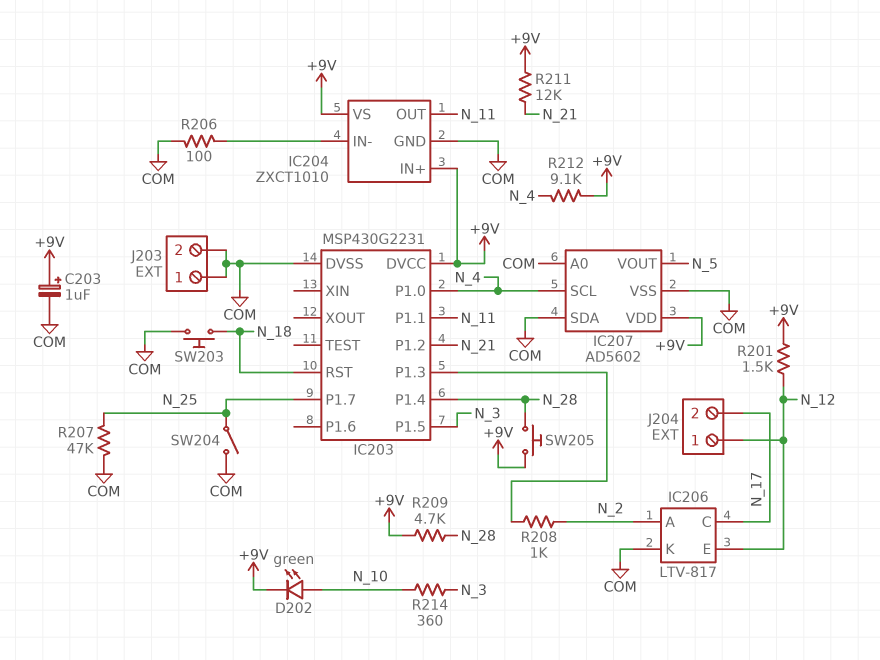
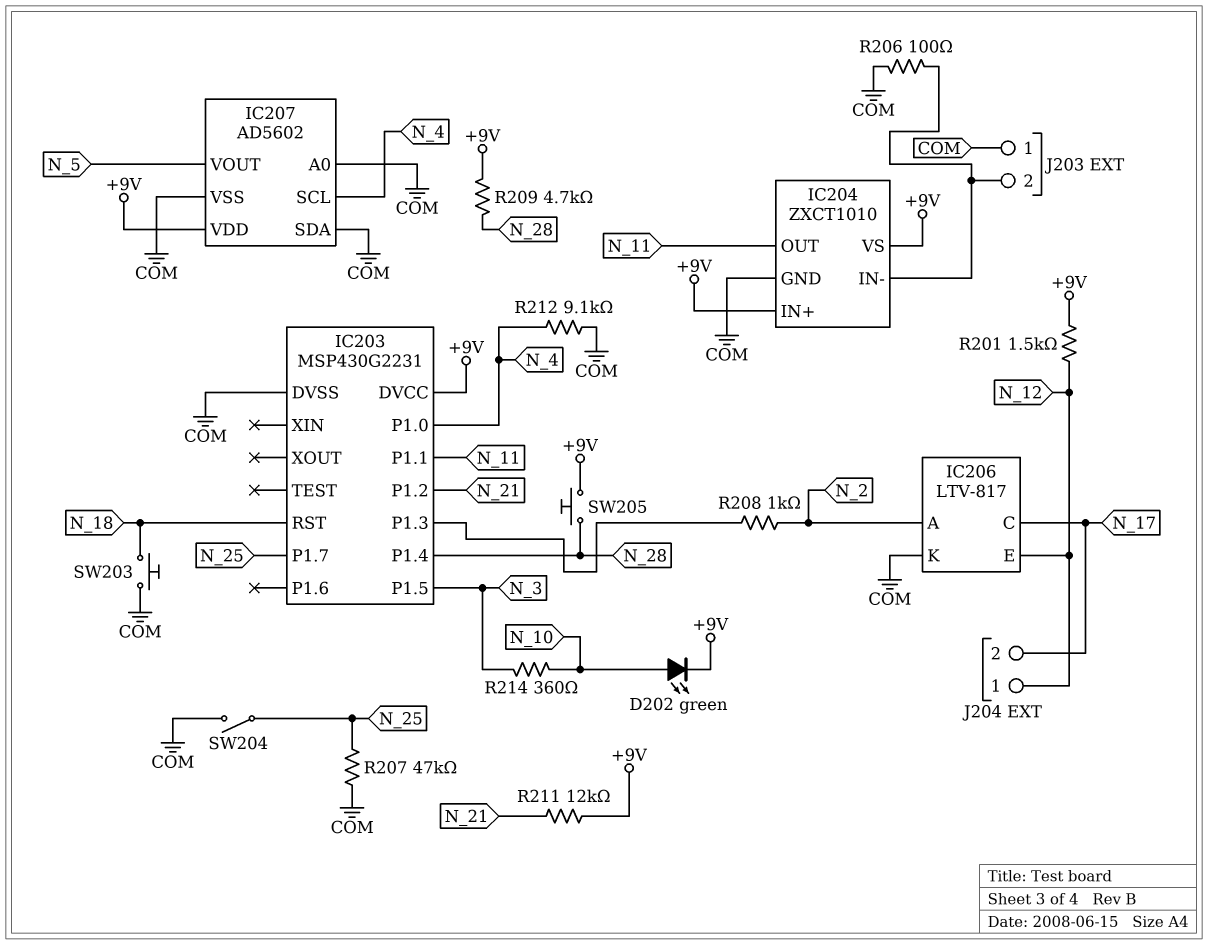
C203: 1uF (plus +9V, minus COM) -> none
J203 pin 2: COM -> IC204/IN-
R212: 9.1k (+9V, N_4) -> 9.1k (COM, N_4)

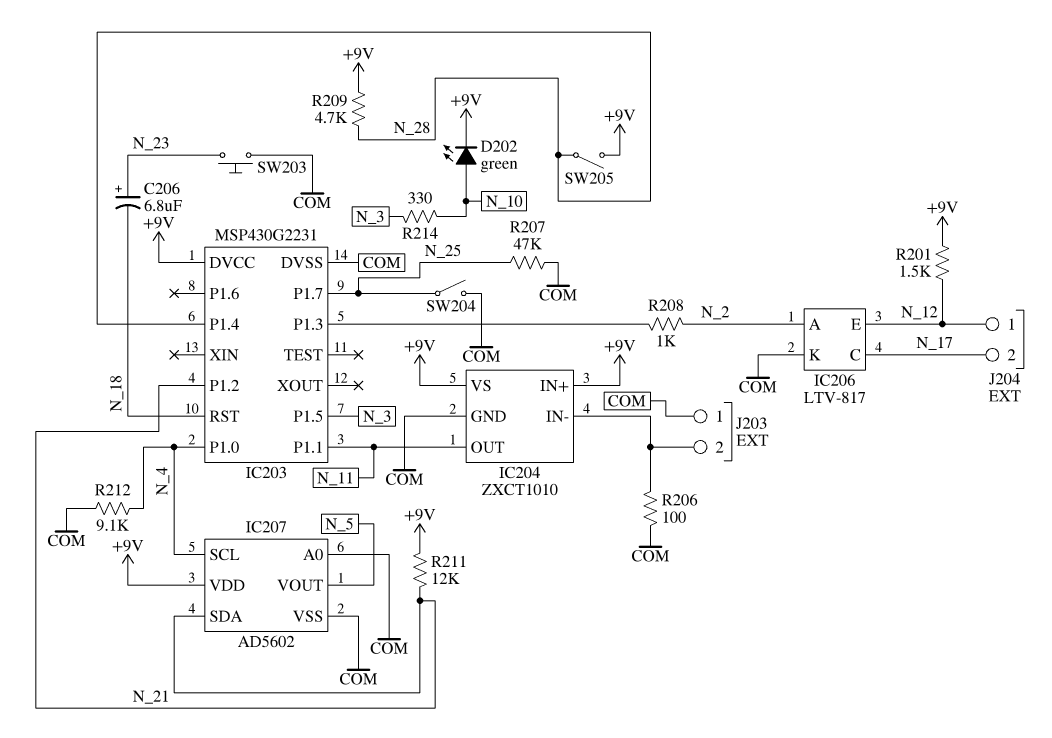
C206: none -> 6.8uF (plus N_23, minus N_18)
IC207 pin SDA: COM -> N_21
R214: 360 (N_3, N_10) -> 330 (N_3, N_10)
SW203: button (COM, N_18) -> button (COM, N_23)
SW205: button (+9V, N_28) -> switch (+9V, N_28)

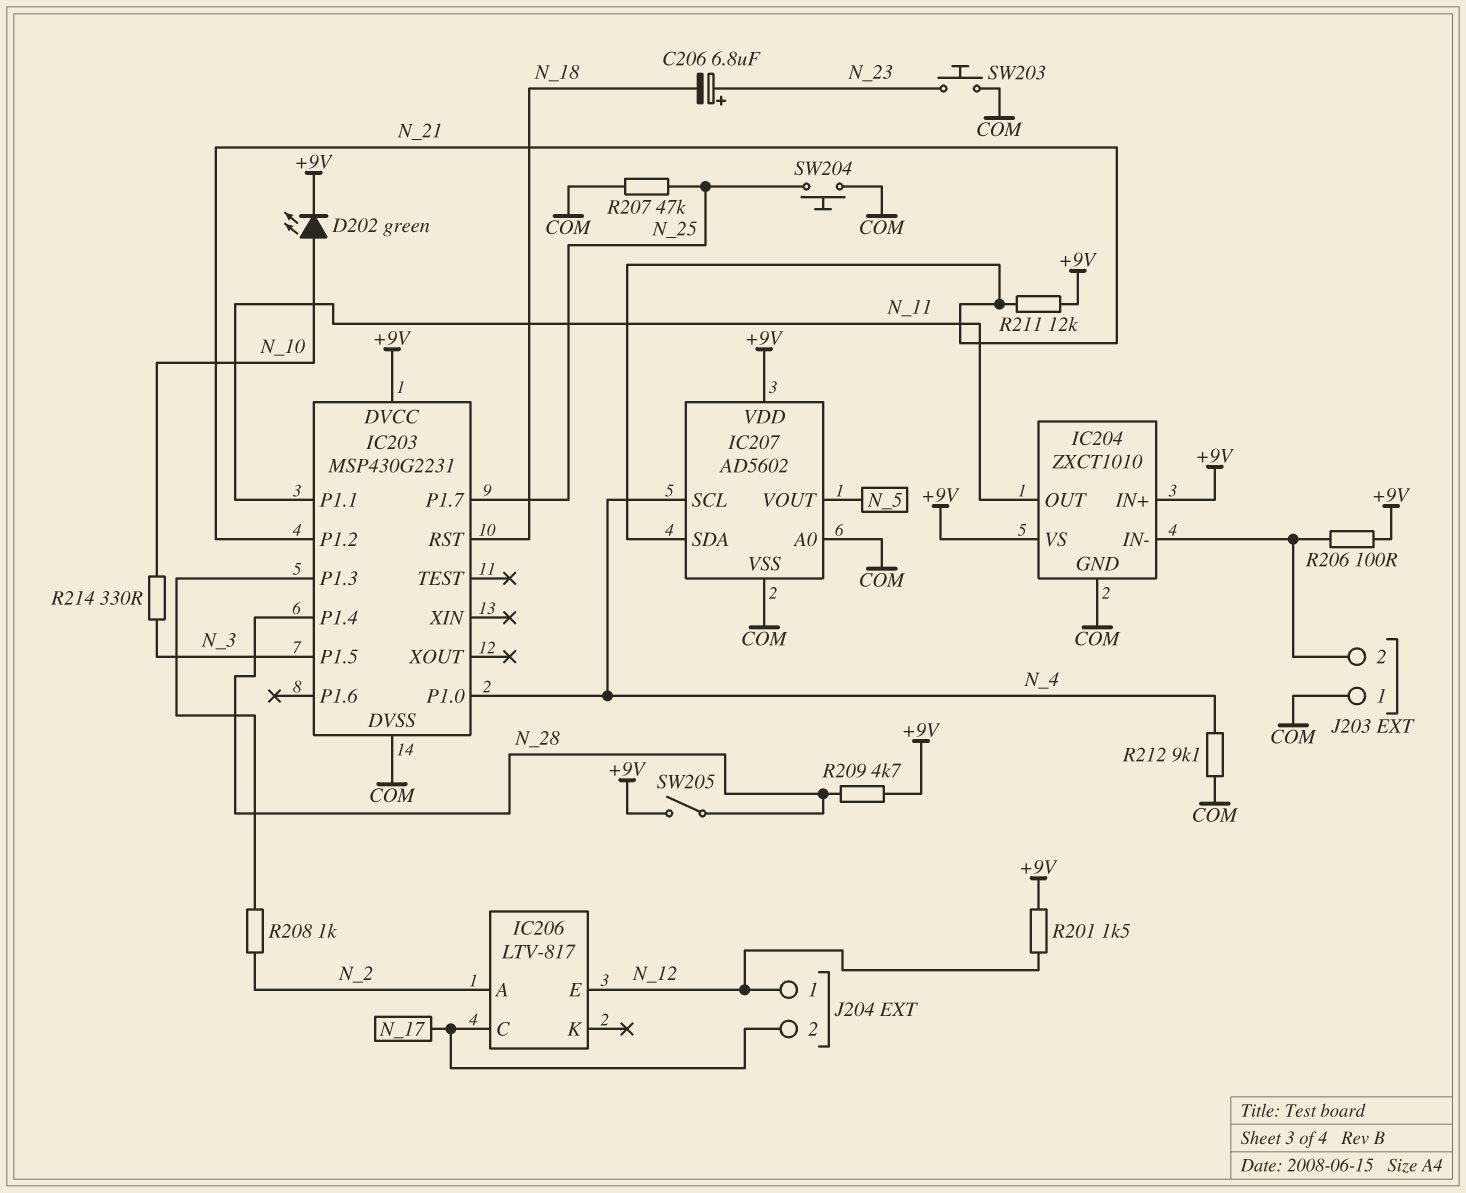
IC206 pin K: COM -> none
R206: 100 (COM, IC204/IN-) -> 100 (+9V, IC204/IN-)
SW204: switch (COM, N_25) -> button (COM, N_25)

